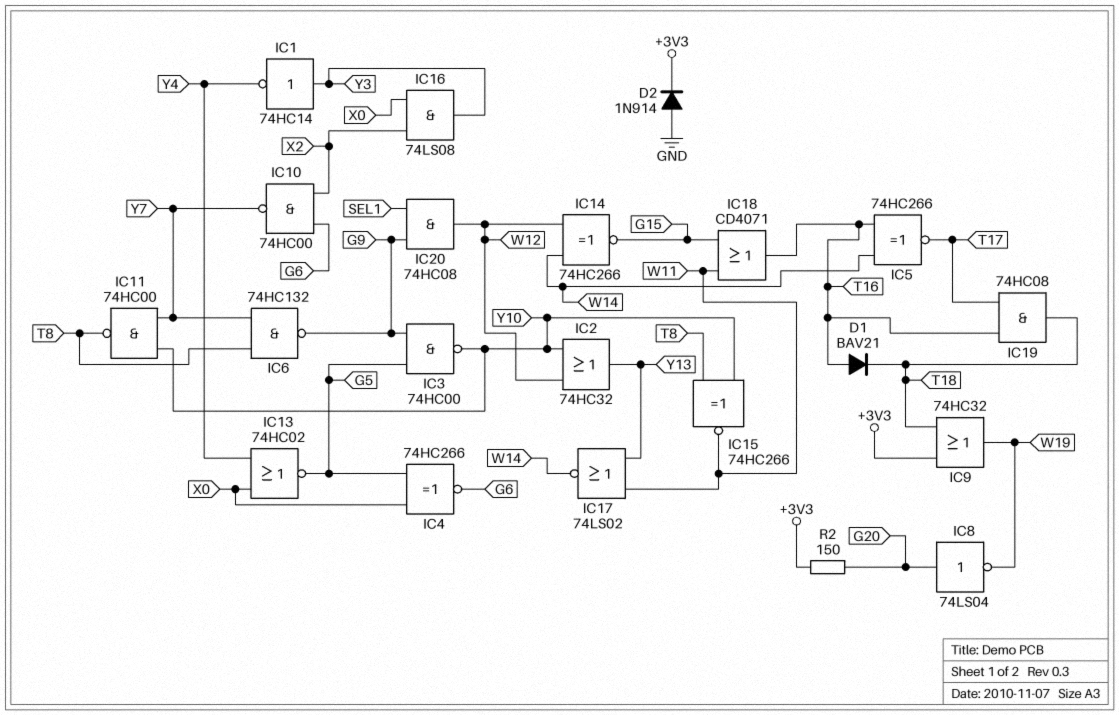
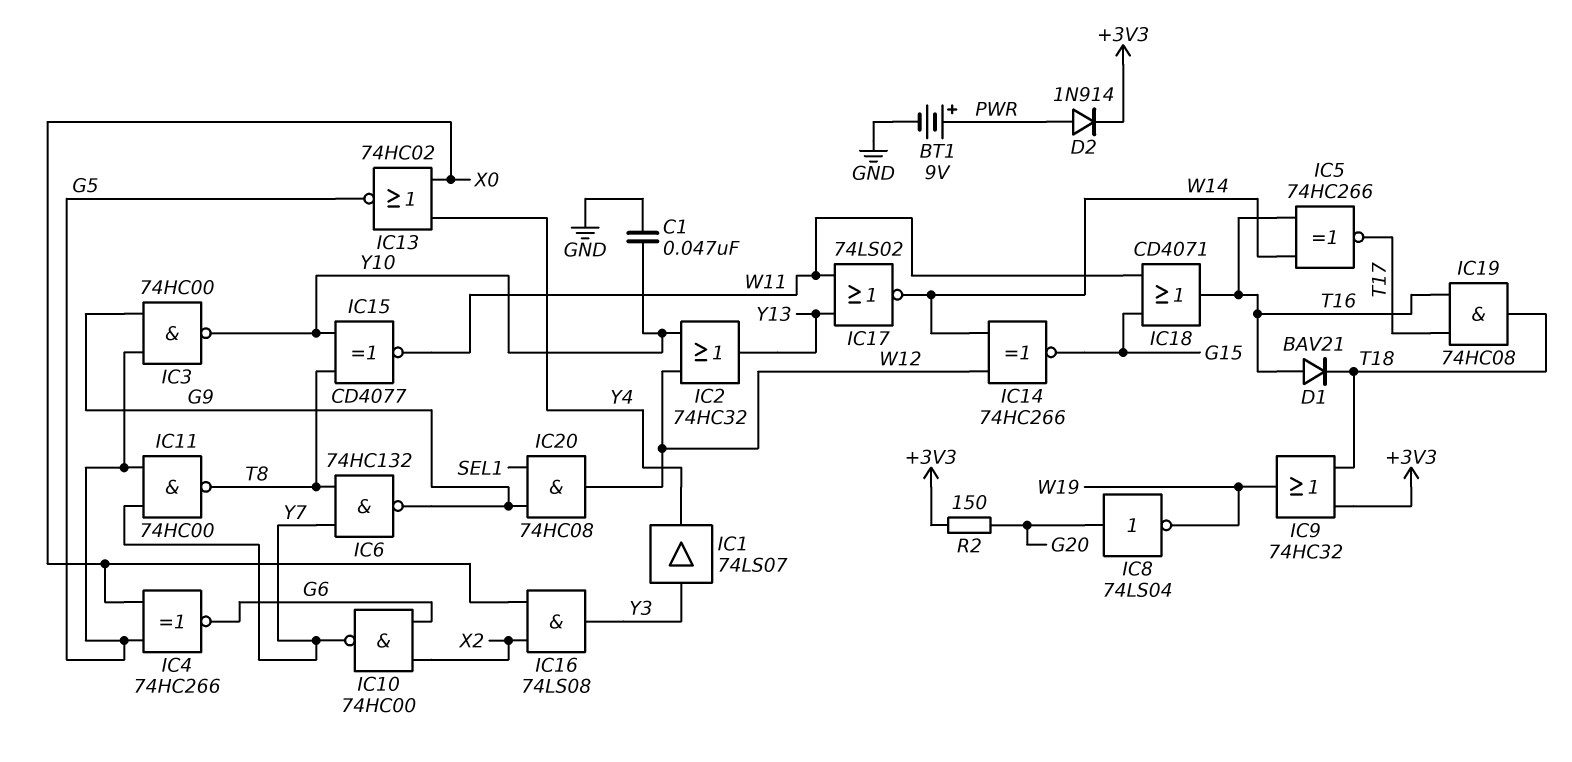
BT1: none -> 9V (plus PWR, minus GND)
C1: none -> 47nF (GND, Y10)
D2: diode 1N914 (A GND, K +3V3) -> diode 1N914 (A PWR, K +3V3)
IC1: NOT 74HC14 (in Y3, out Y4) -> buffer 74LS07 (in Y3, out Y4)
IC11: NAND 74HC00 (in Y7, in Y10, out T8) -> NAND 74HC00 (in G5, in Y7, out T8)
IC15: XNOR 74HC266 (in T8, in Y10, out W11) -> XNOR CD4077 (in T8, in Y10, out W11)

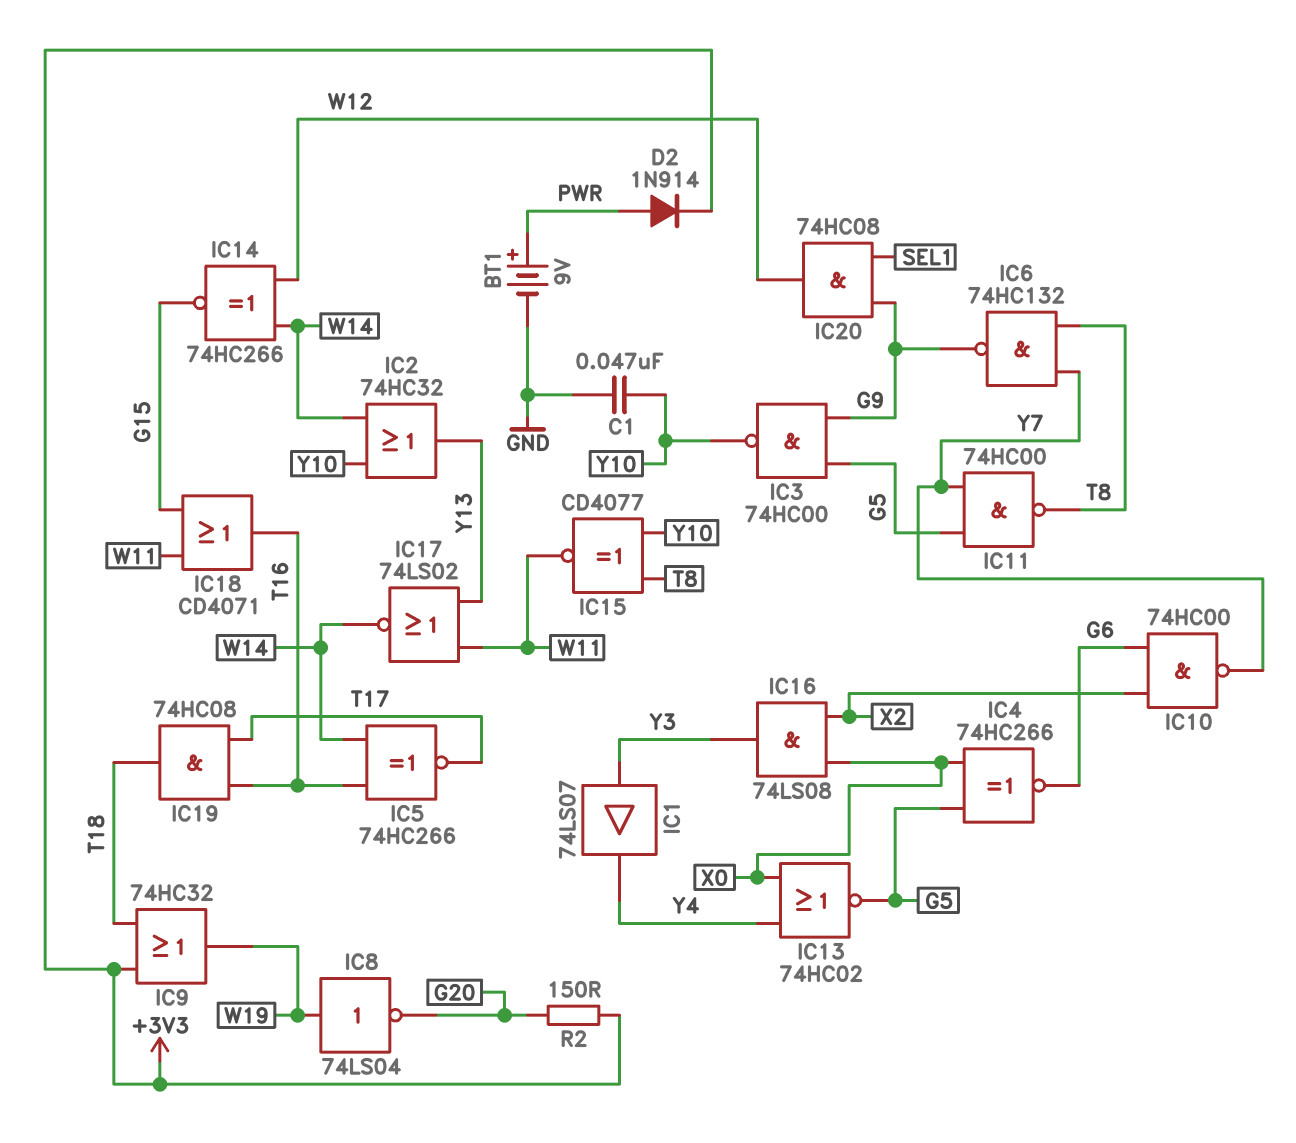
D1: diode BAV21 (A T16, K T18) -> none
IC2: OR 74HC32 (in W12, in Y10, out Y13) -> OR 74HC32 (in W14, in Y10, out Y13)
IC8: NOT 74LS04 (in G20, out W19) -> NOT 74LS04 (in W19, out G20)

